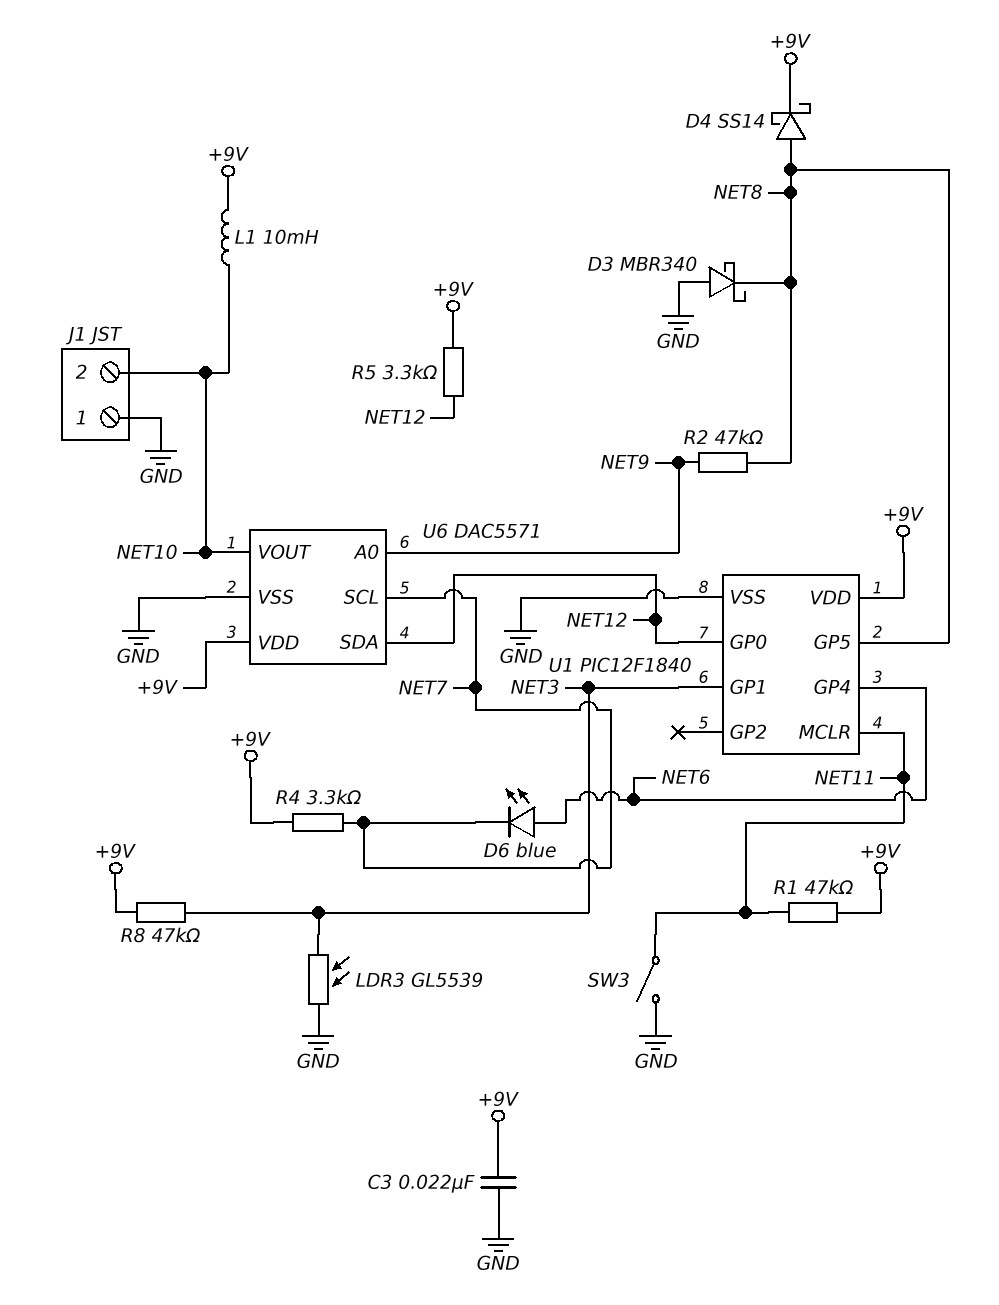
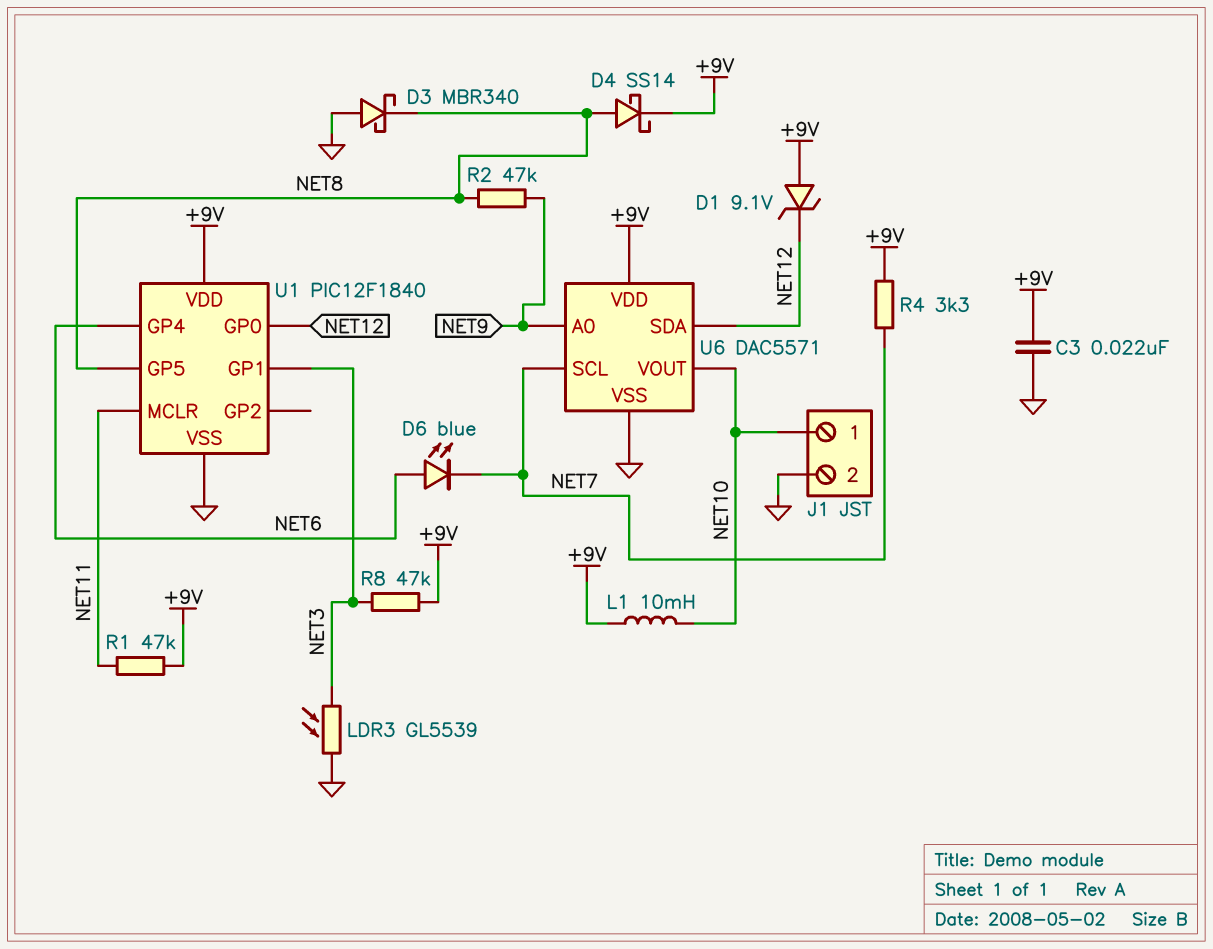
D1: none -> zener 9.1V (A +9V, K NET12)
J1 pin 1: GND -> NET10
J1 pin 2: NET10 -> GND
R5: 3.3k (+9V, NET12) -> none
SW3: switch (GND, NET11) -> none

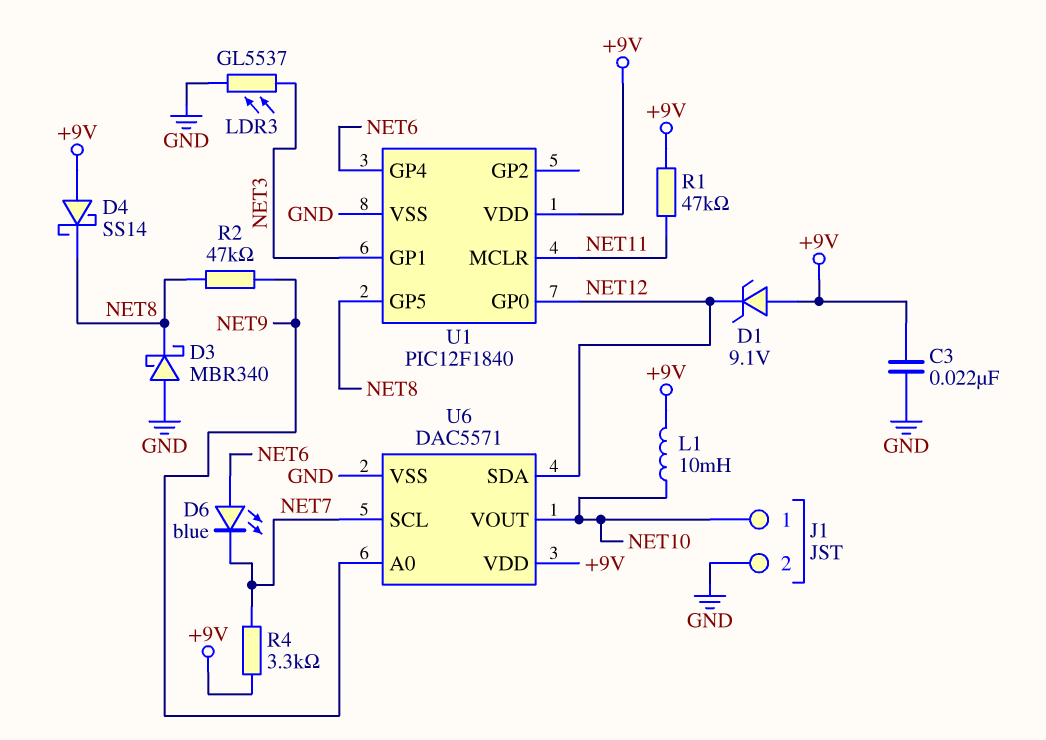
D4: schottky SS14 (A NET8, K +9V) -> schottky SS14 (A +9V, K NET8)
LDR3: GL5539 (GND, NET3) -> GL5537 (GND, NET3)
R8: 47k (+9V, NET3) -> none

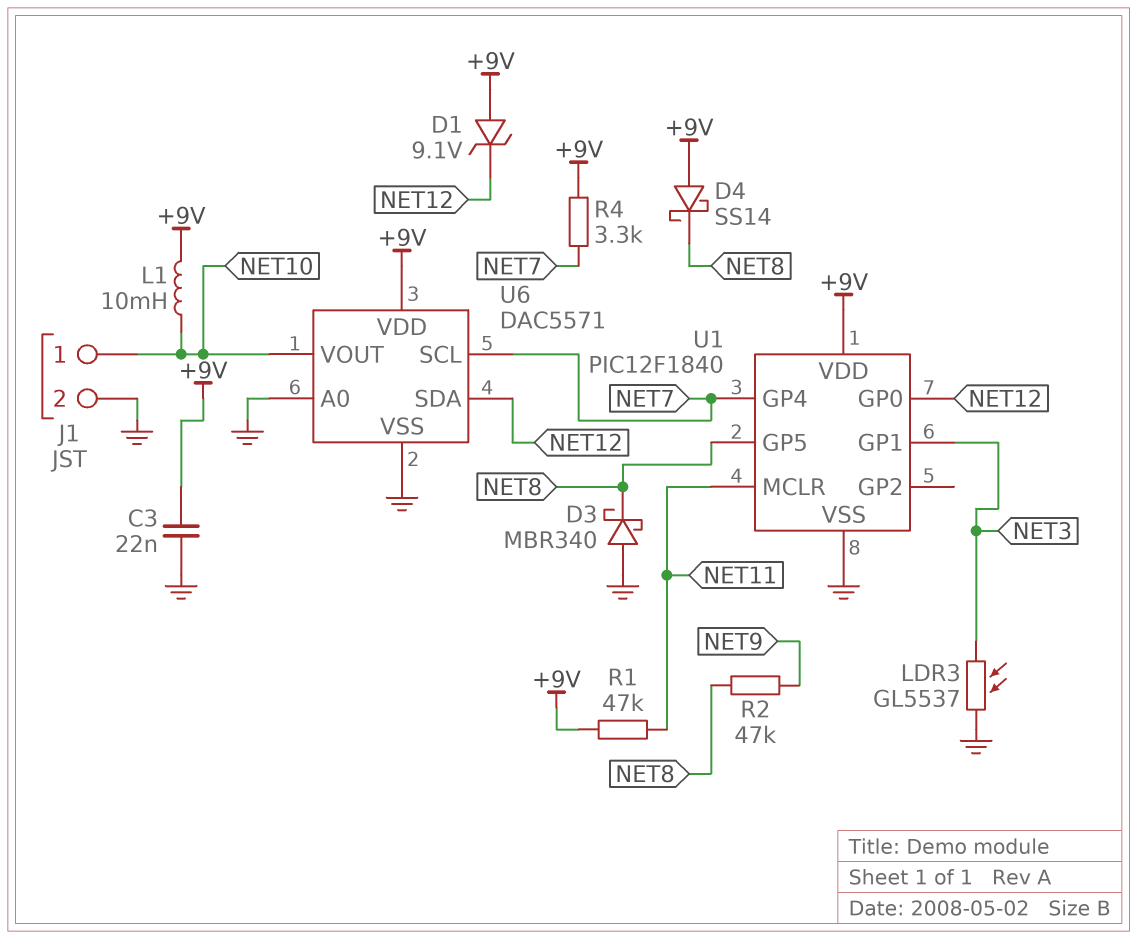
D6: LED blue (A NET6, K NET7) -> none
U1 pin GP4: NET6 -> NET7
U6 pin A0: NET9 -> GND

